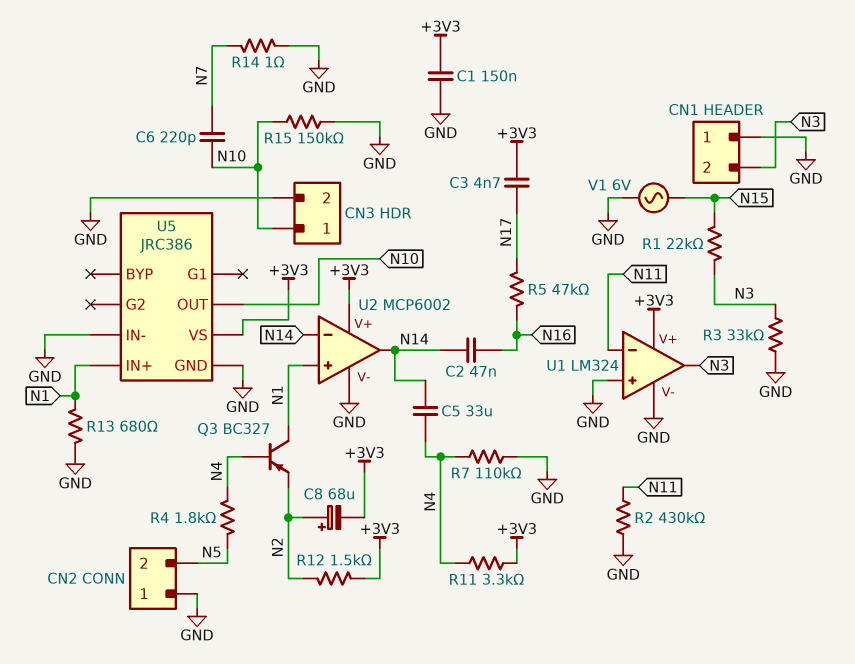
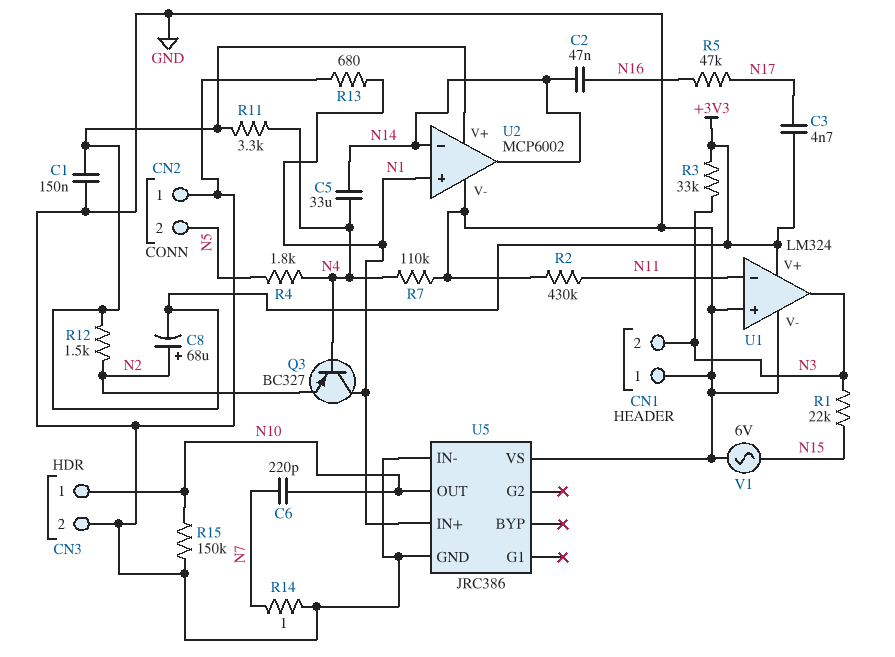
R3: 33k (GND, N3) -> 33k (+3V3, N3)
U5 pin VS: +3V3 -> GND

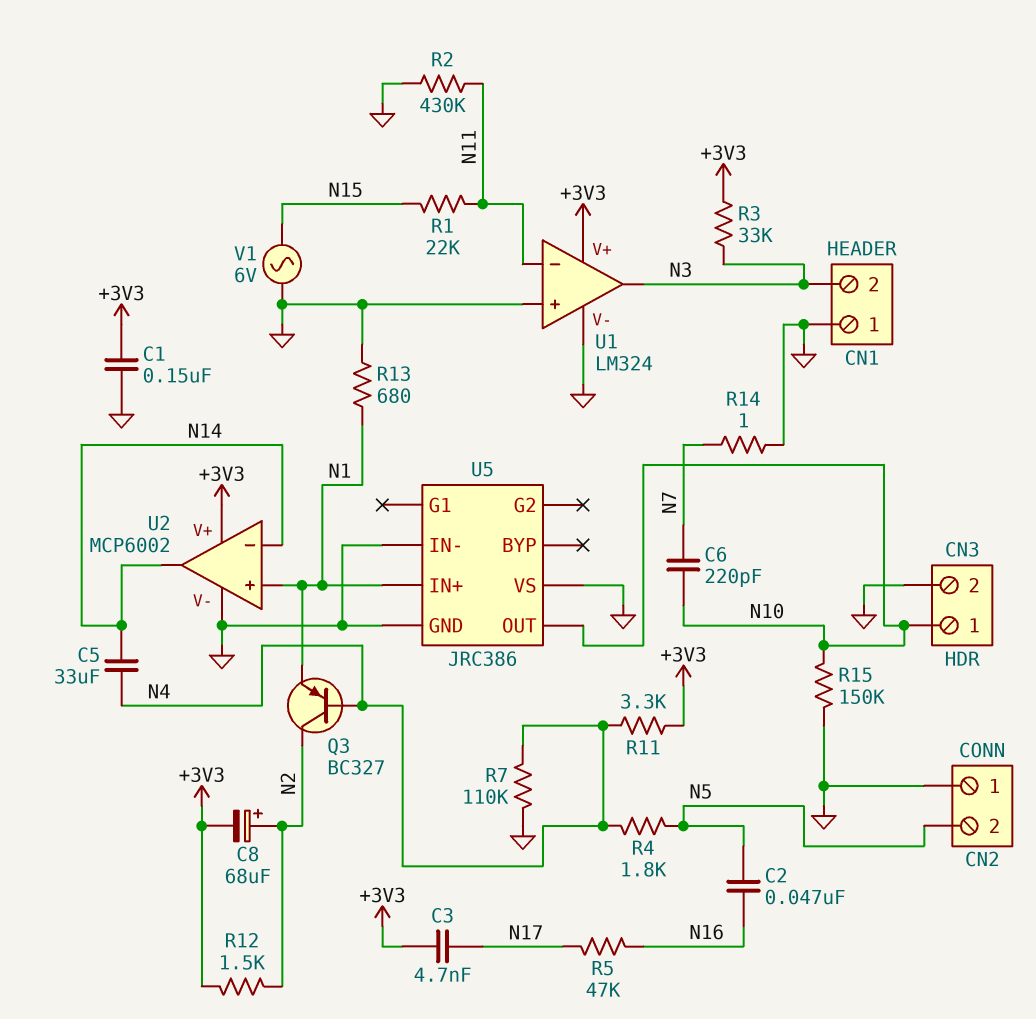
C2: 47nF (N14, N16) -> 47nF (N5, N16)
Q3: PNP BC327 (B N4, C N1, E N2) -> PNP BC327 (B N4, C N2, E N1)
R1: 22k (N3, N15) -> 22k (N11, N15)

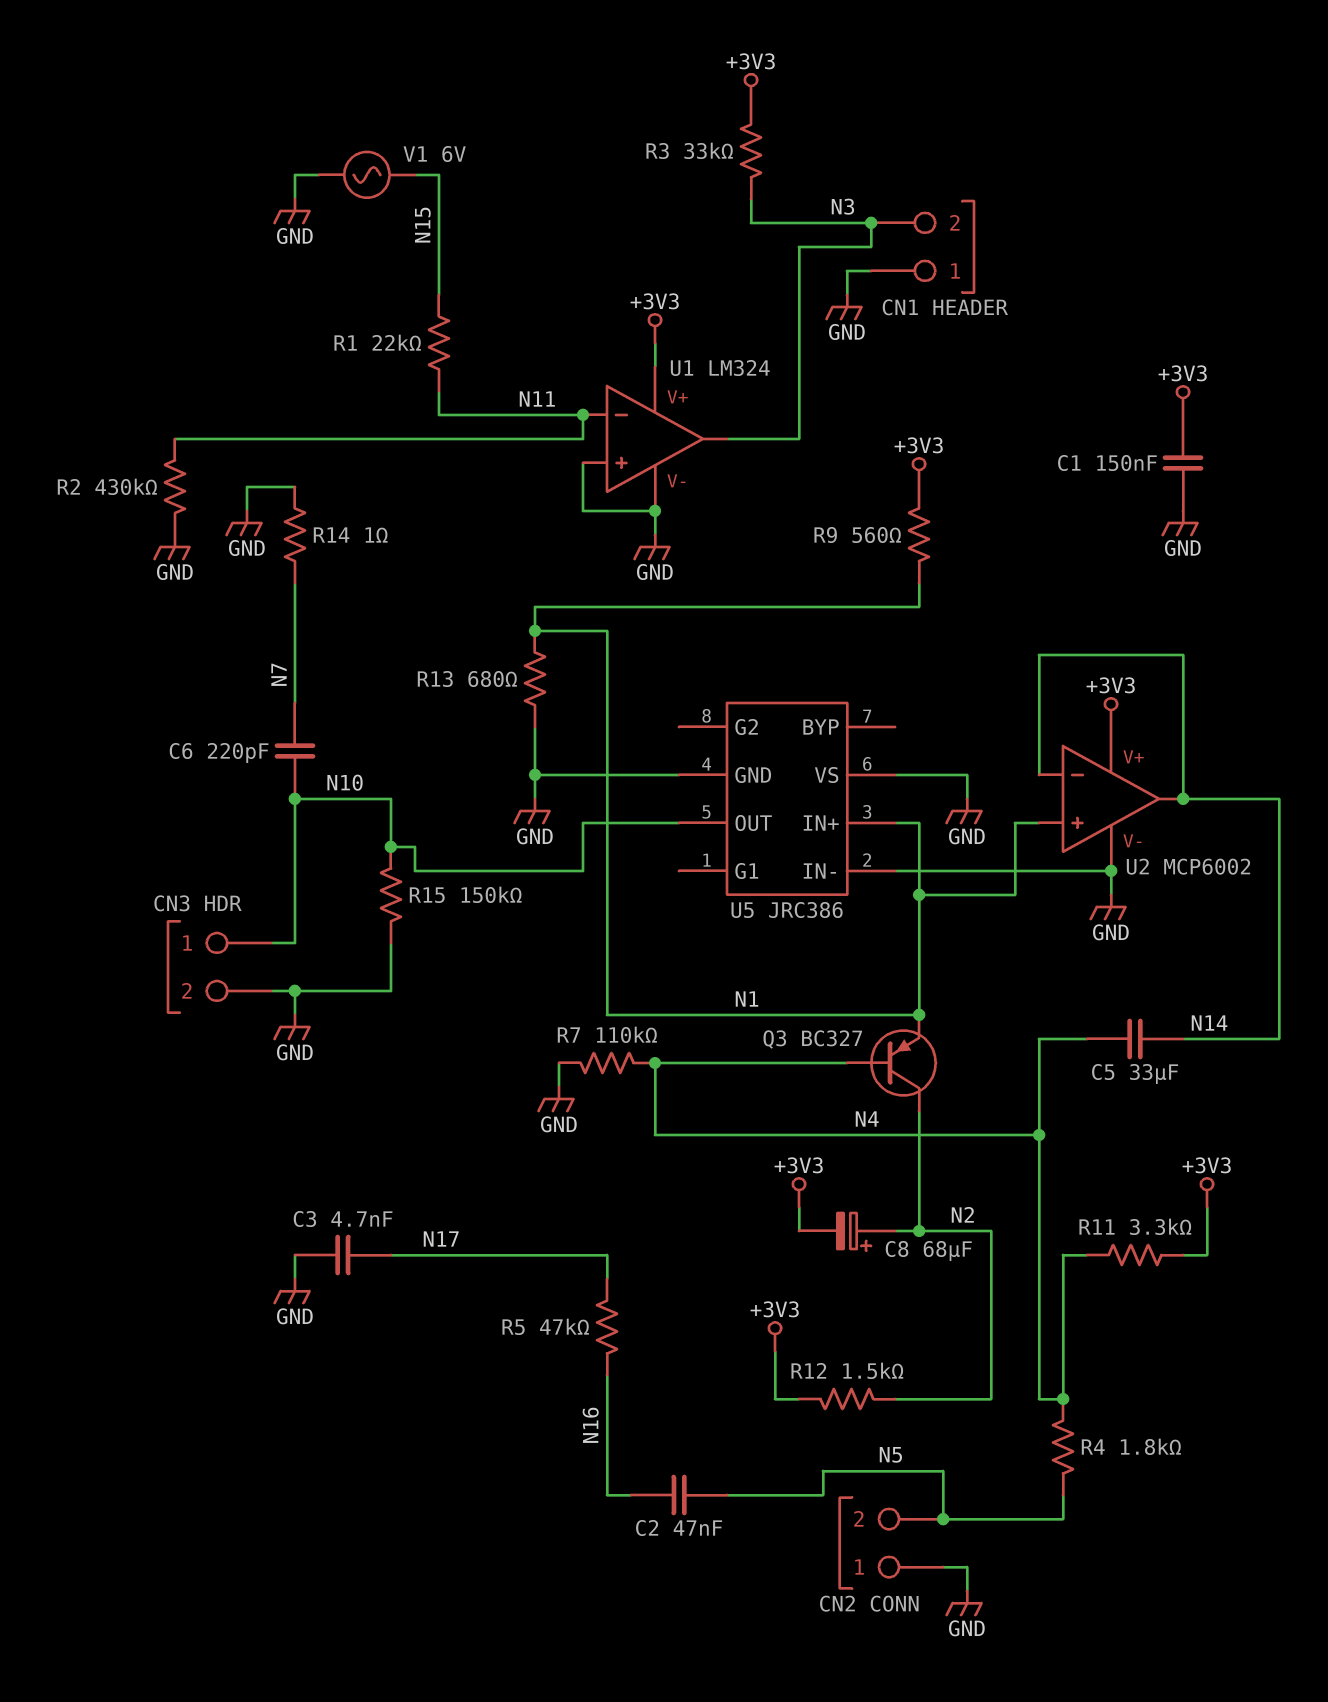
C3: 4.7nF (+3V3, N17) -> 4.7nF (GND, N17)
R9: none -> 560 (+3V3, N1)

